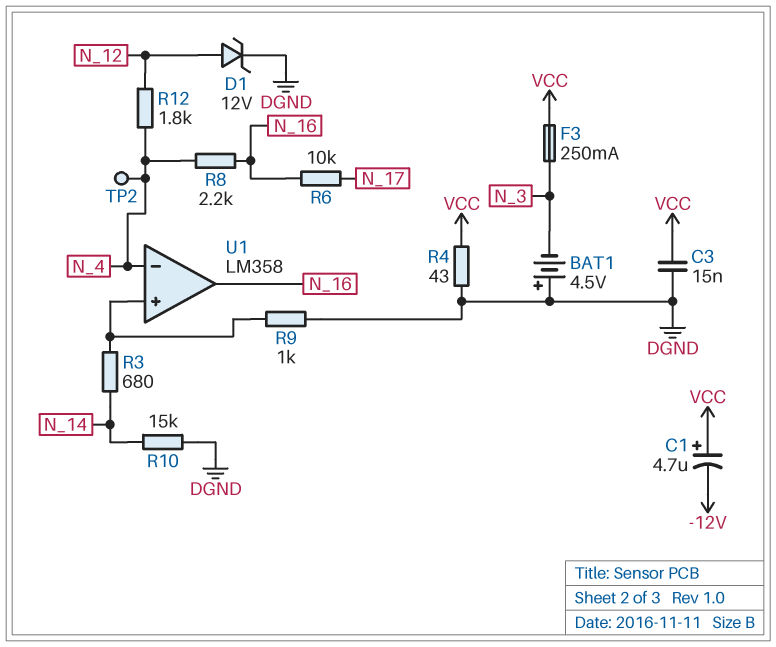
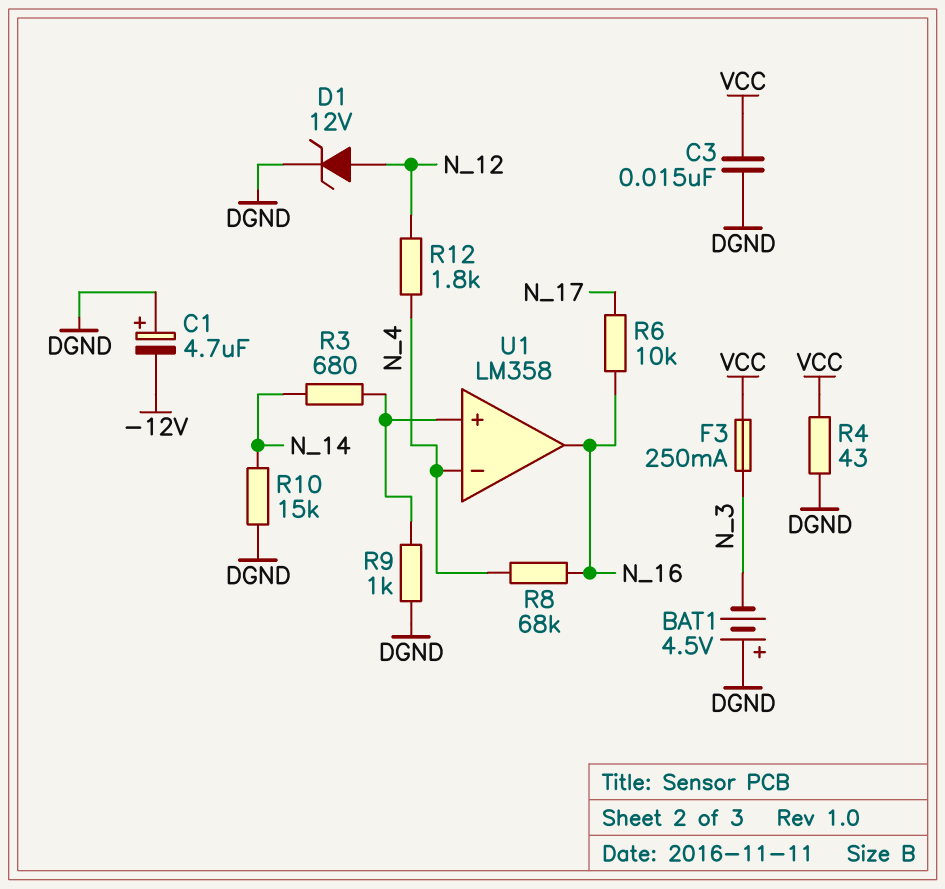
C1: 4.7uF (plus VCC, minus -12V) -> 4.7uF (plus DGND, minus -12V)
R8: 2.2k (N_4, N_16) -> 68k (N_4, N_16)
TP2: test point (N_4) -> none

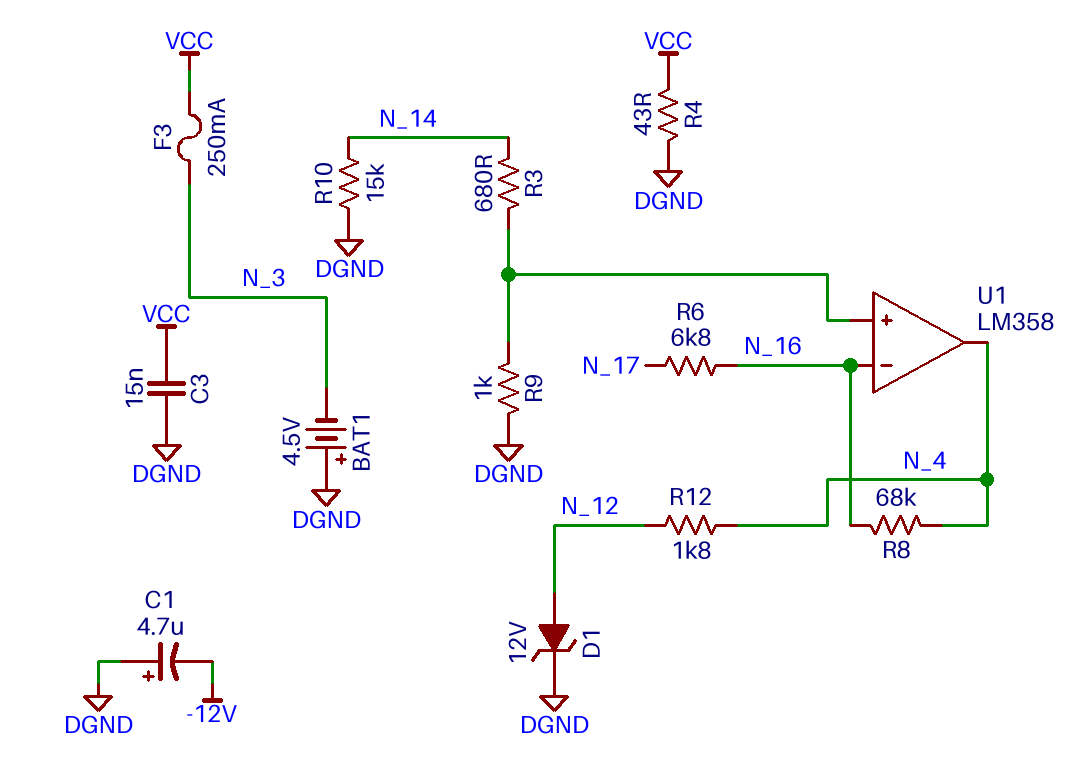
R6: 10k (N_16, N_17) -> 6.8k (N_16, N_17)
U1 pin in-: N_4 -> N_16
U1 pin out: N_16 -> N_4

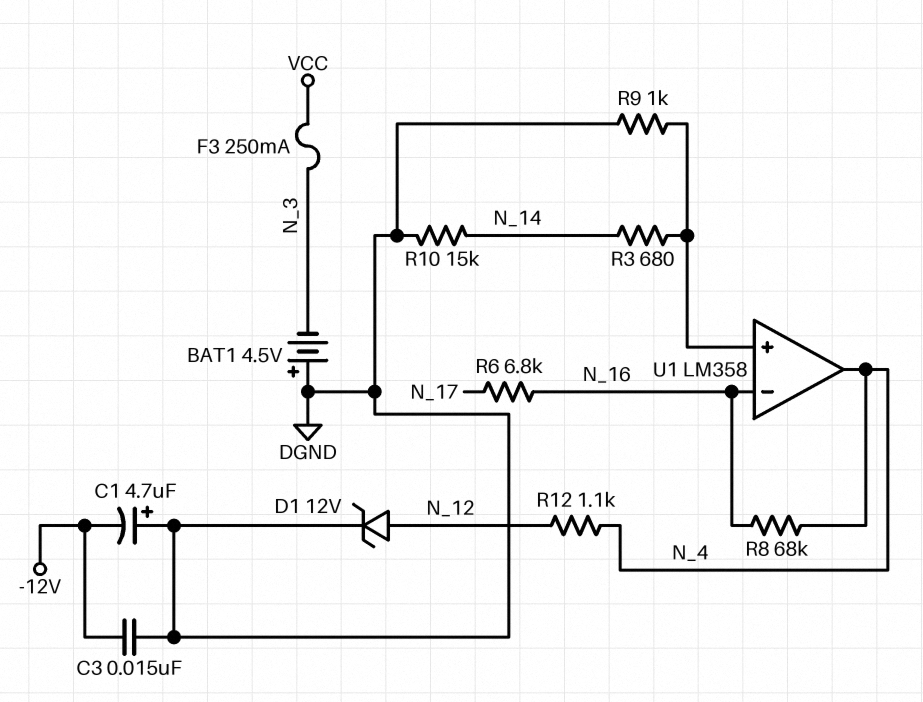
C3: 15nF (DGND, VCC) -> 15nF (-12V, DGND)
R4: 43 (DGND, VCC) -> none
R12: 1.8k (N_4, N_12) -> 1.1k (N_4, N_12)

